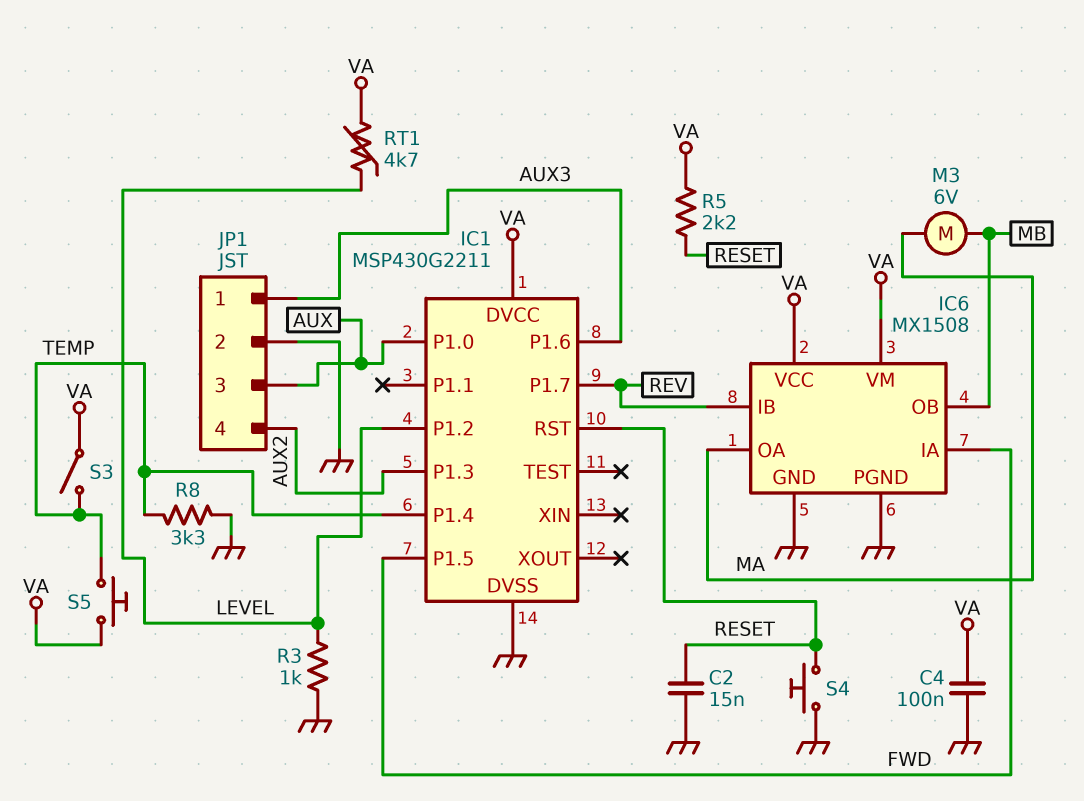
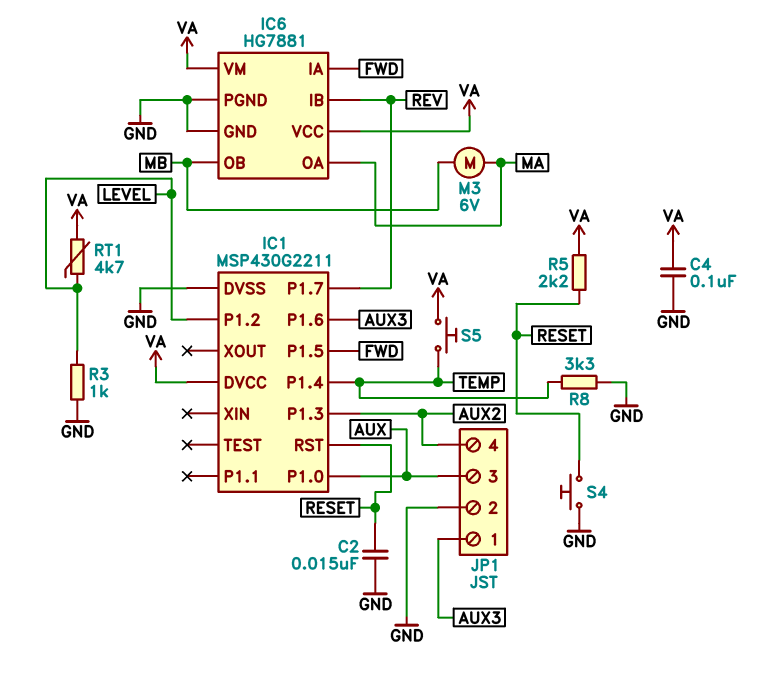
IC6: MX1508 -> HG7881
S3: switch (TEMP, VA) -> none

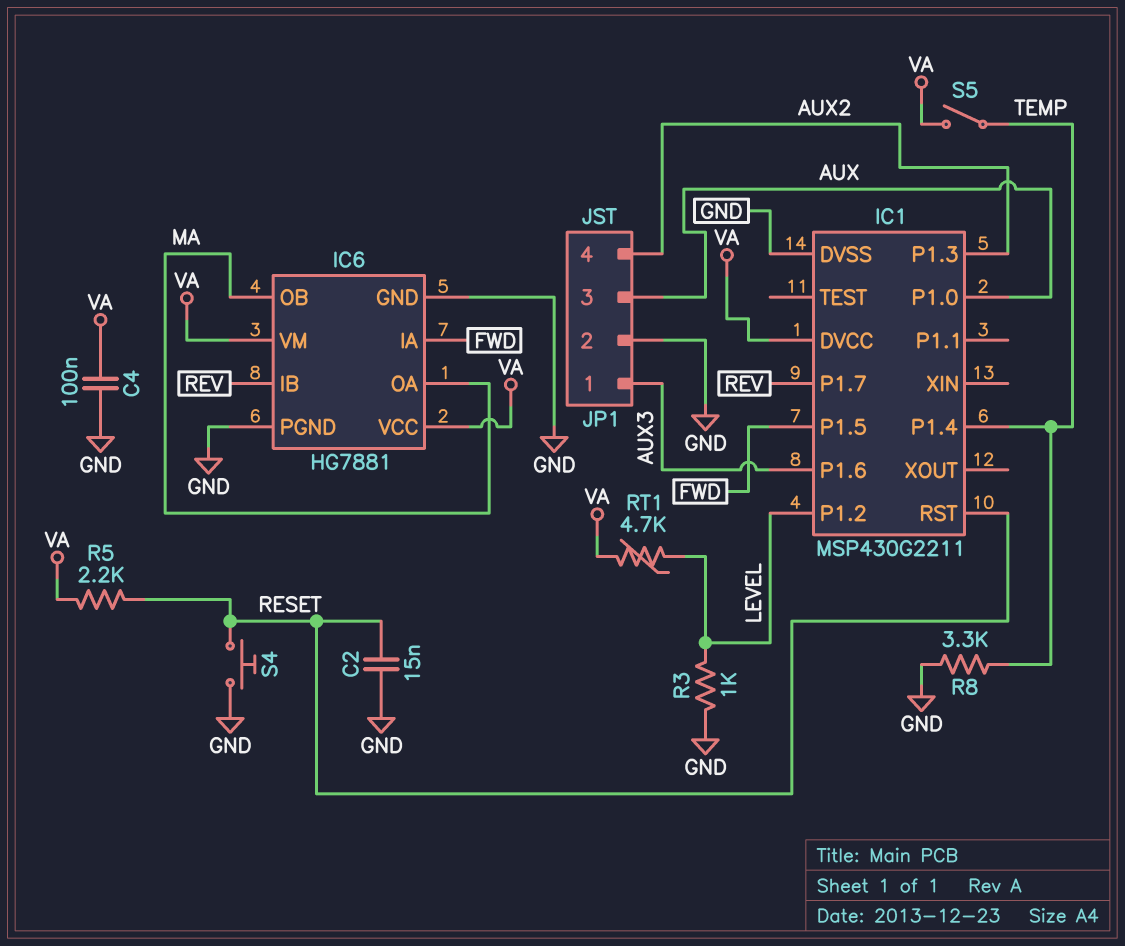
IC6 pin OB: MB -> MA
M3: motor 6V (MA, MB) -> none
S5: button (TEMP, VA) -> switch (TEMP, VA)

